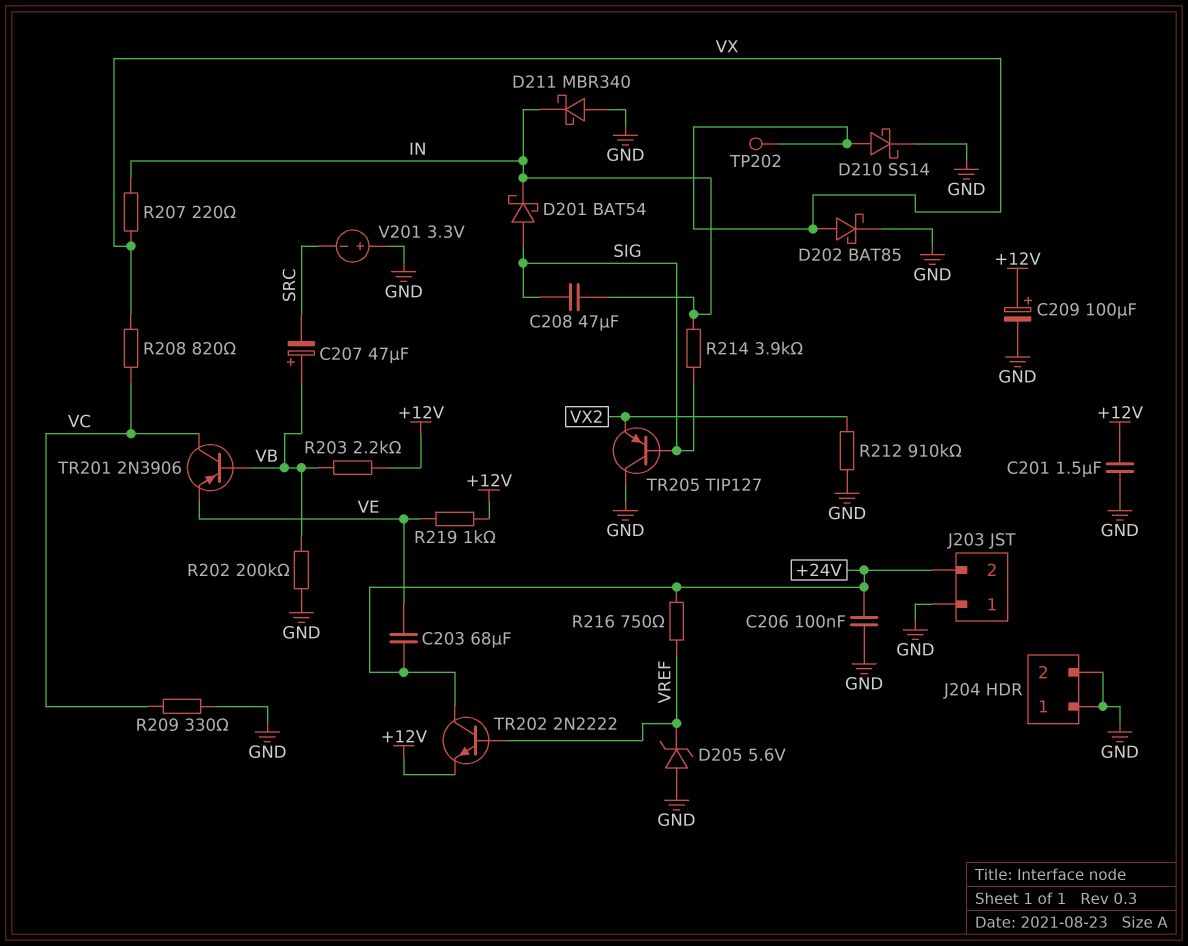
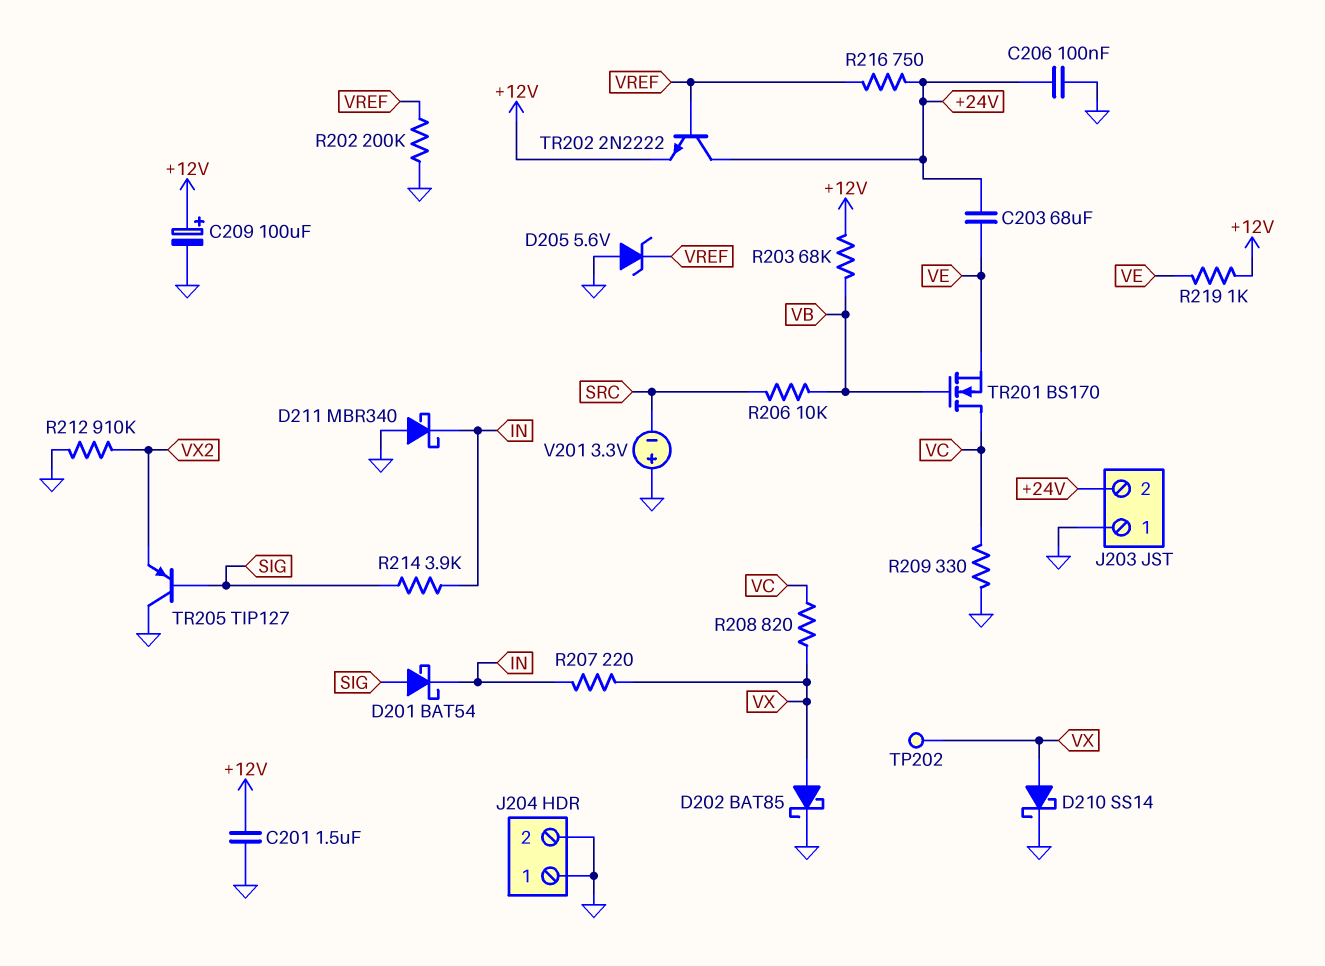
C207: 47uF (plus VB, minus SRC) -> none
C208: 47uF (IN, SIG) -> none
R202: 200k (GND, VB) -> 200k (GND, VREF)
R203: 2.2k (+12V, VB) -> 68k (+12V, VB)
R206: none -> 10k (SRC, VB)
TR201: PNP 2N3906 (B VB, C VC, E VE) -> NMOS BS170 (G VB, D VC, S VE)

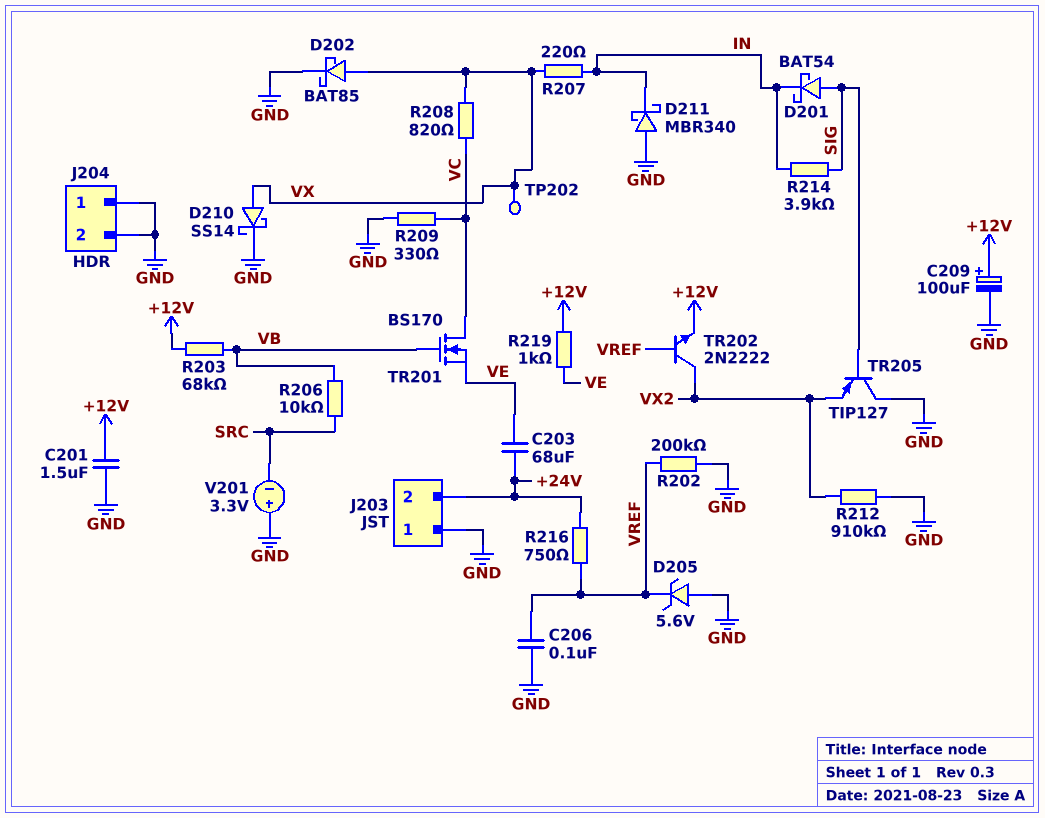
C206: 100nF (+24V, GND) -> 100nF (GND, VREF)
TR202: NPN 2N2222 (B VREF, C +24V, E +12V) -> NPN 2N2222 (B VREF, C VX2, E +12V)

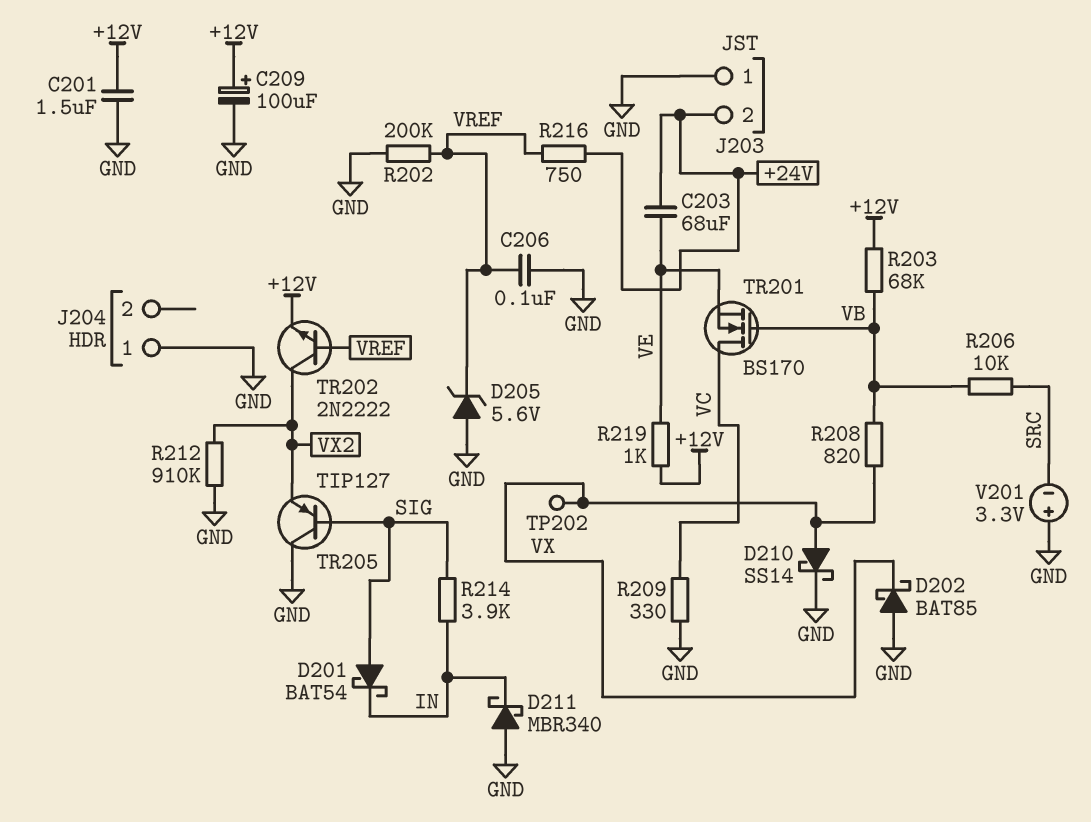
D202: schottky BAT85 (A VX, K GND) -> schottky BAT85 (A GND, K VX)
J204 pin 2: GND -> none
R207: 220 (IN, VX) -> none
R208: 820 (VC, VX) -> 820 (VB, VX)

